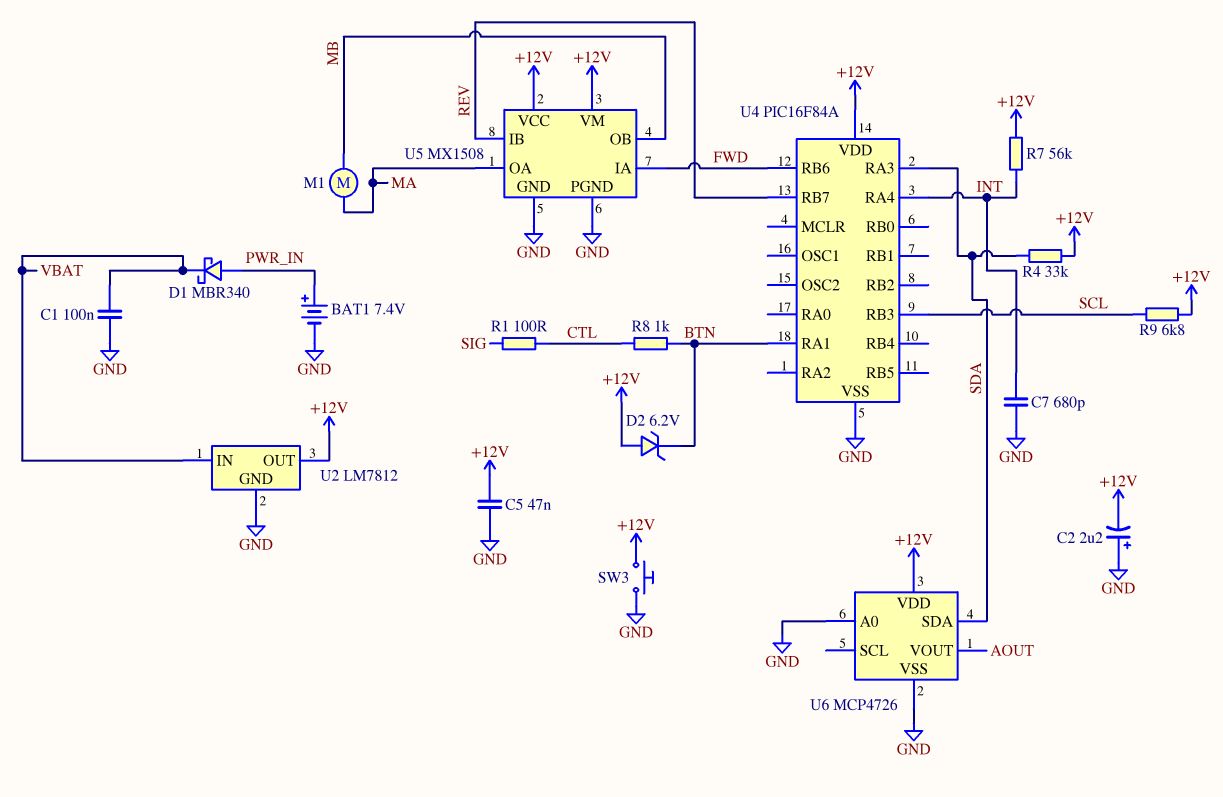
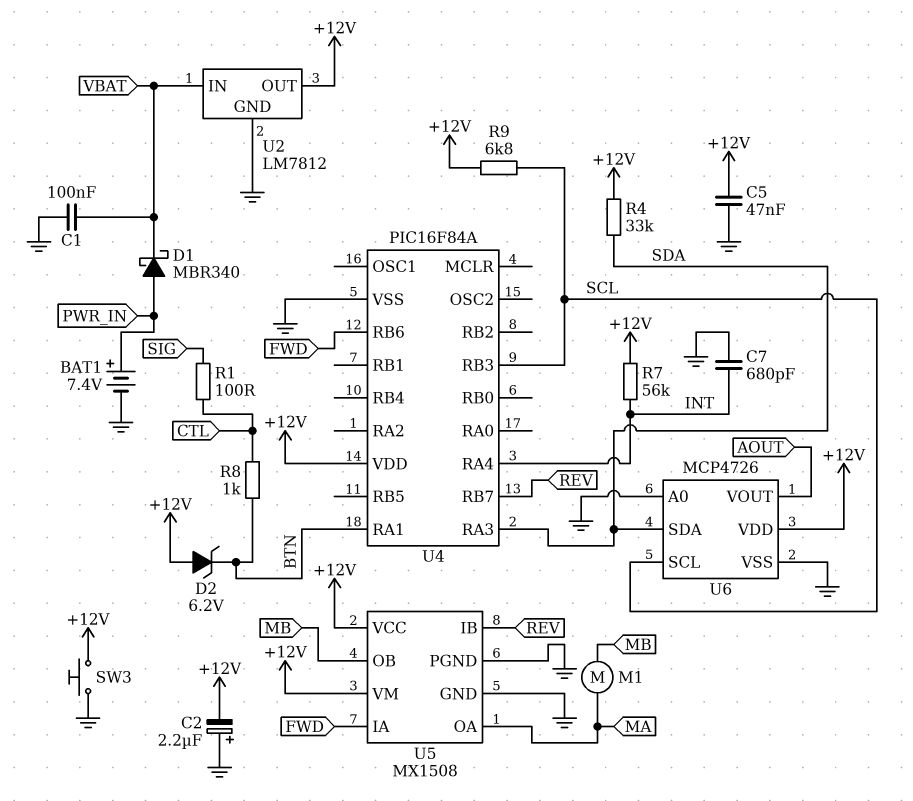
U6 pin SCL: none -> SCL

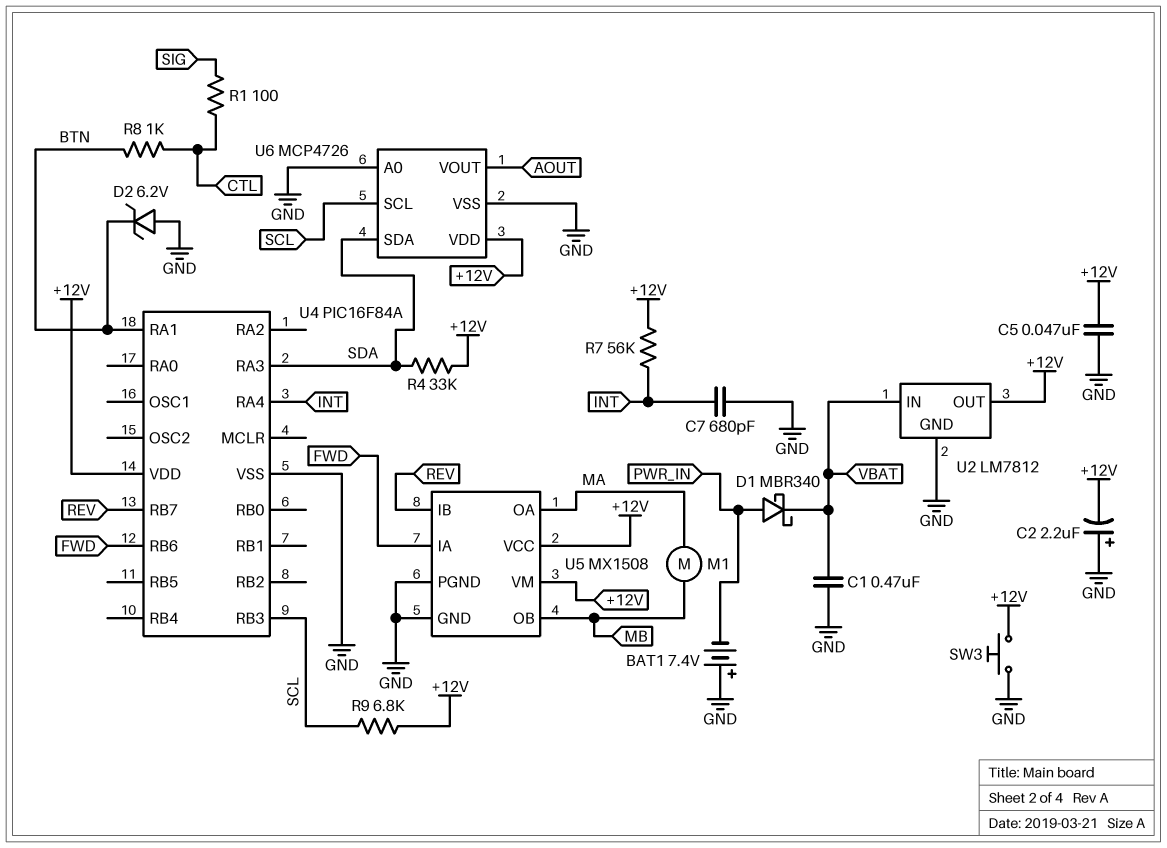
BAT1: 7.4V (plus PWR_IN, minus GND) -> 7.4V (plus GND, minus PWR_IN)
C1: 100nF (GND, VBAT) -> 470nF (GND, VBAT)
D2: zener 6.2V (A +12V, K BTN) -> zener 6.2V (A GND, K BTN)

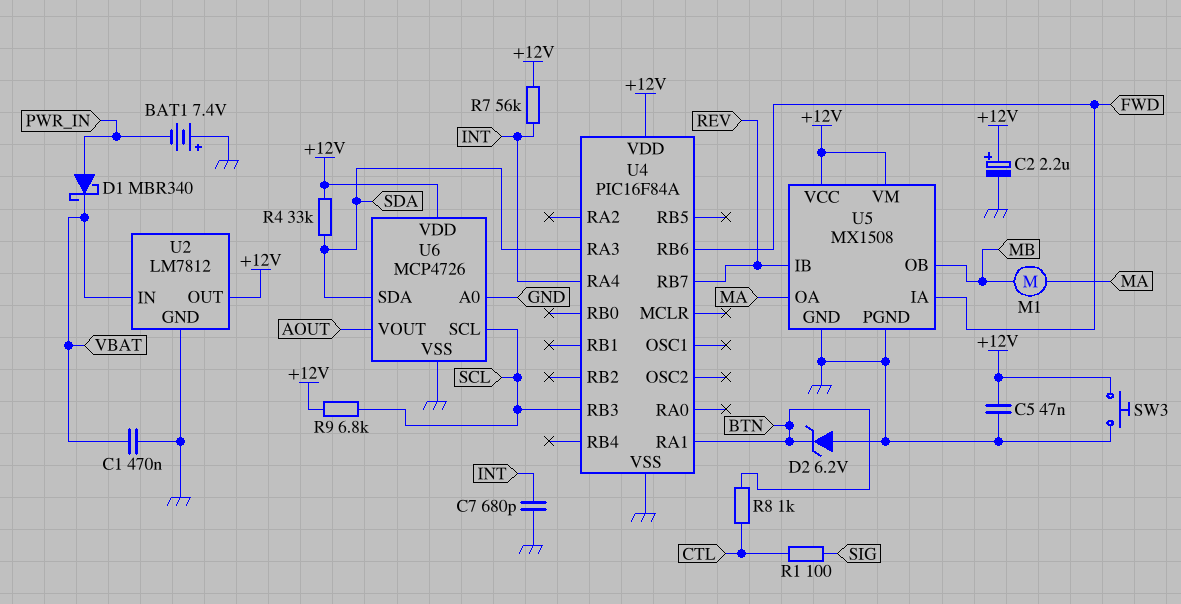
C2: 2.2uF (plus GND, minus +12V) -> 2.2uF (plus +12V, minus GND)

